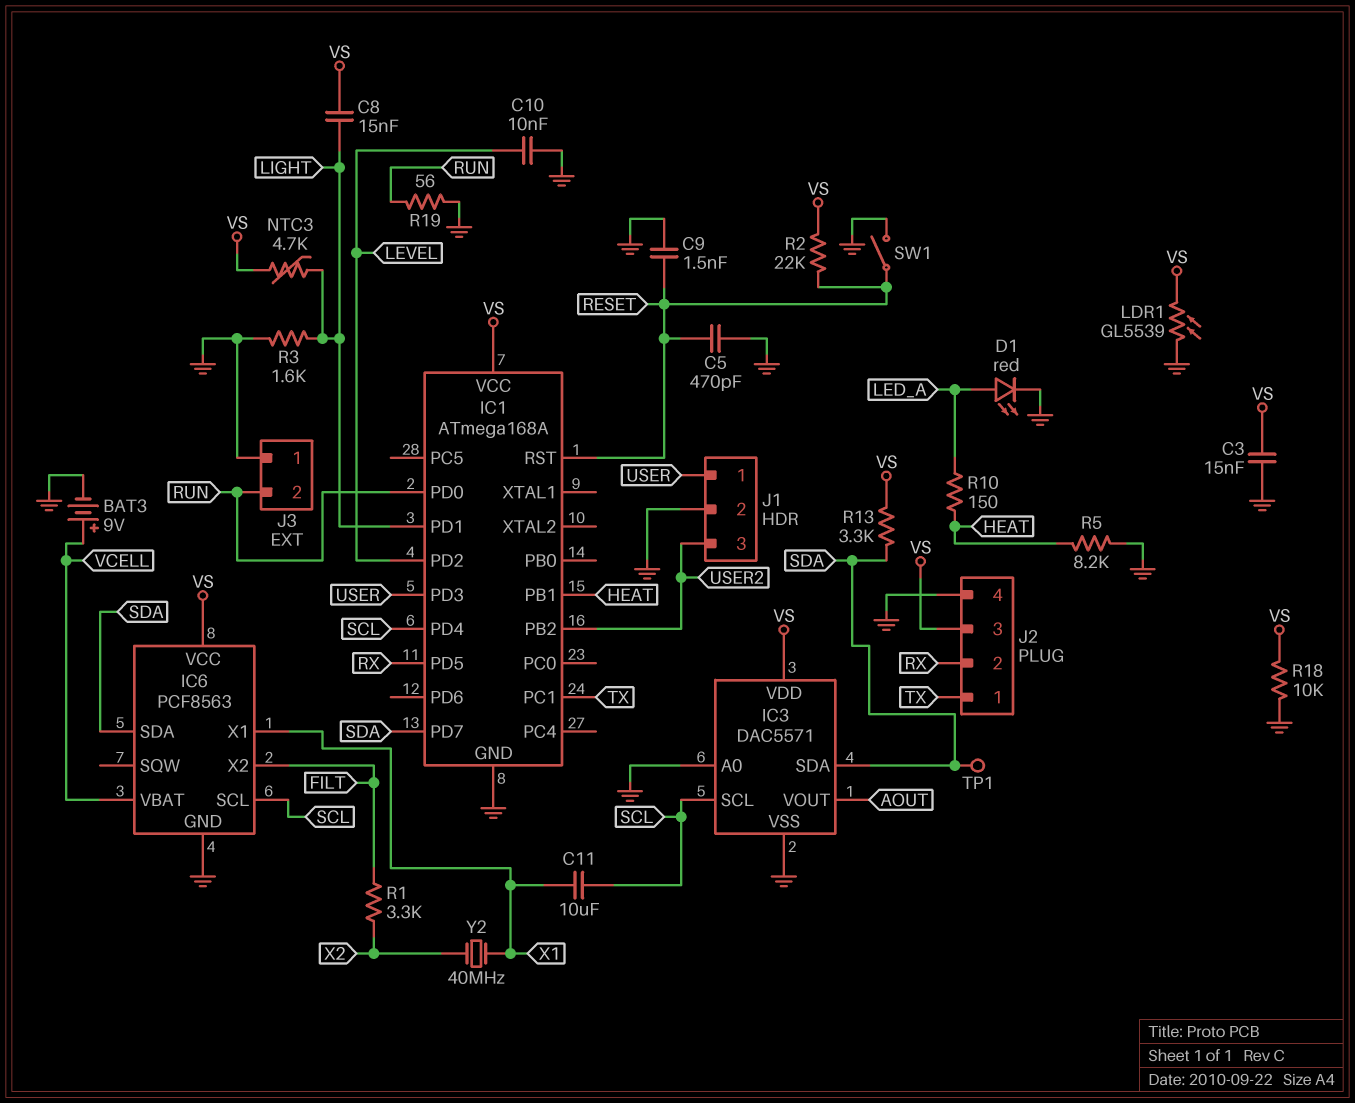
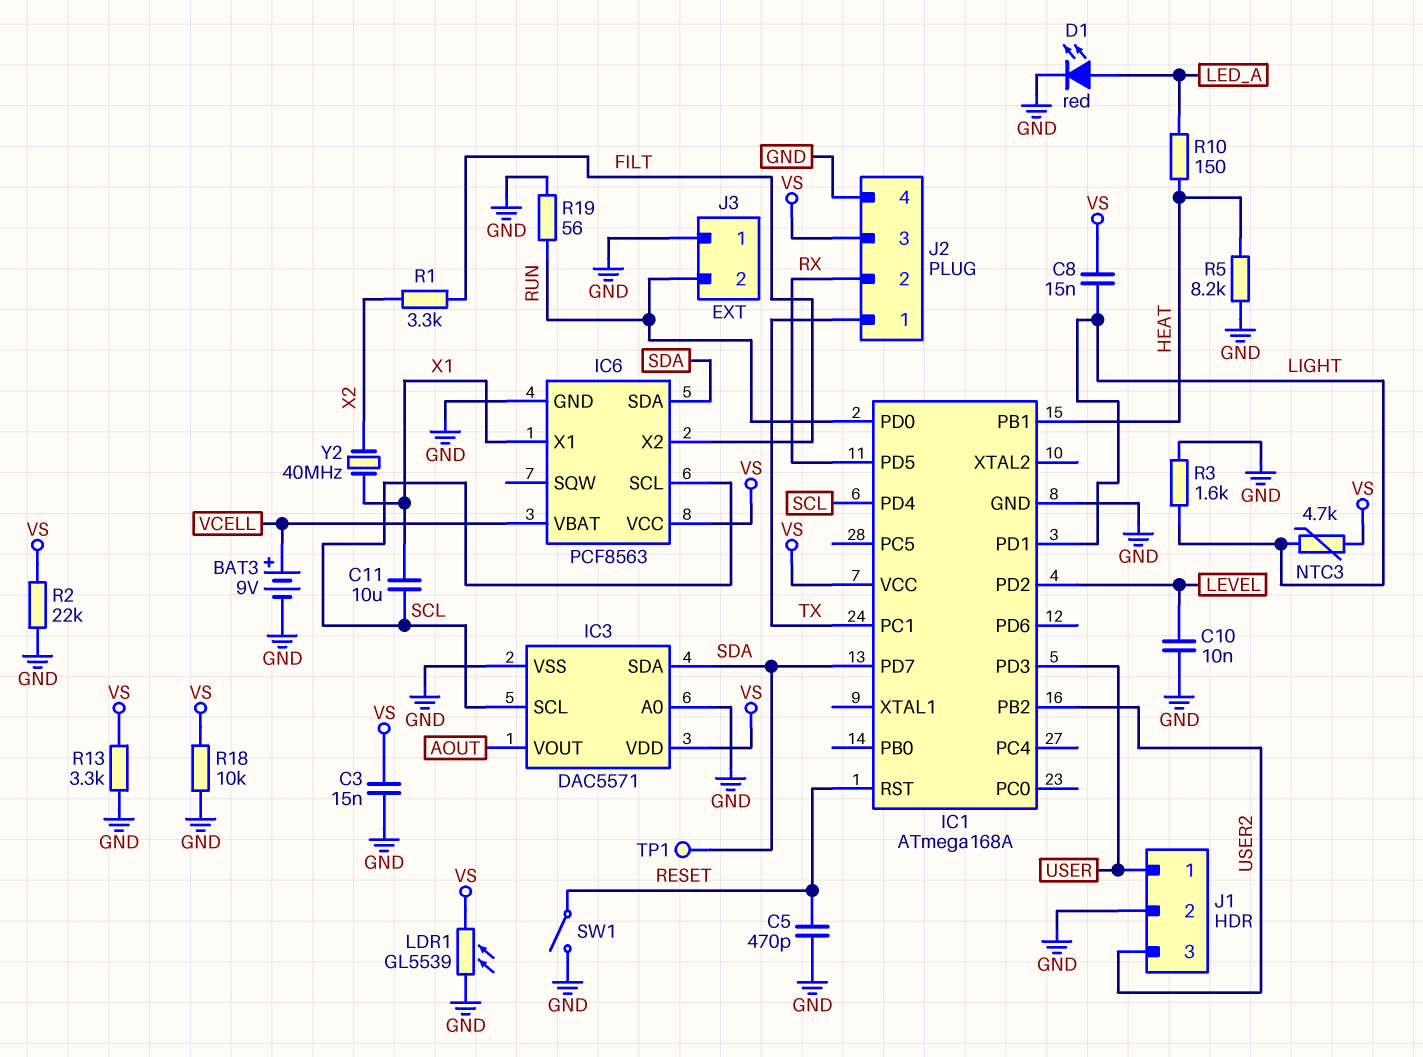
C9: 1.5nF (GND, RESET) -> none
R2: 22k (RESET, VS) -> 22k (GND, VS)
R13: 3.3k (SDA, VS) -> 3.3k (GND, VS)

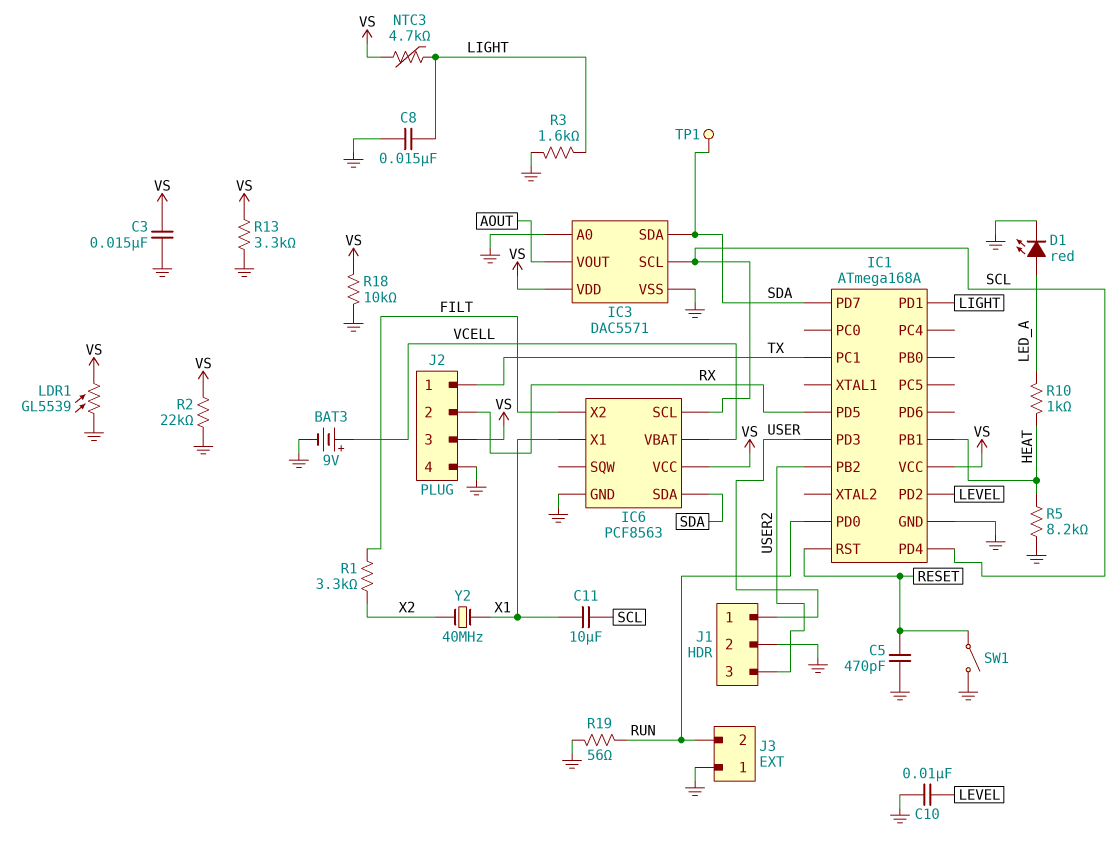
C8: 15nF (LIGHT, VS) -> 15nF (GND, LIGHT)
R10: 150 (HEAT, LED_A) -> 1k (HEAT, LED_A)

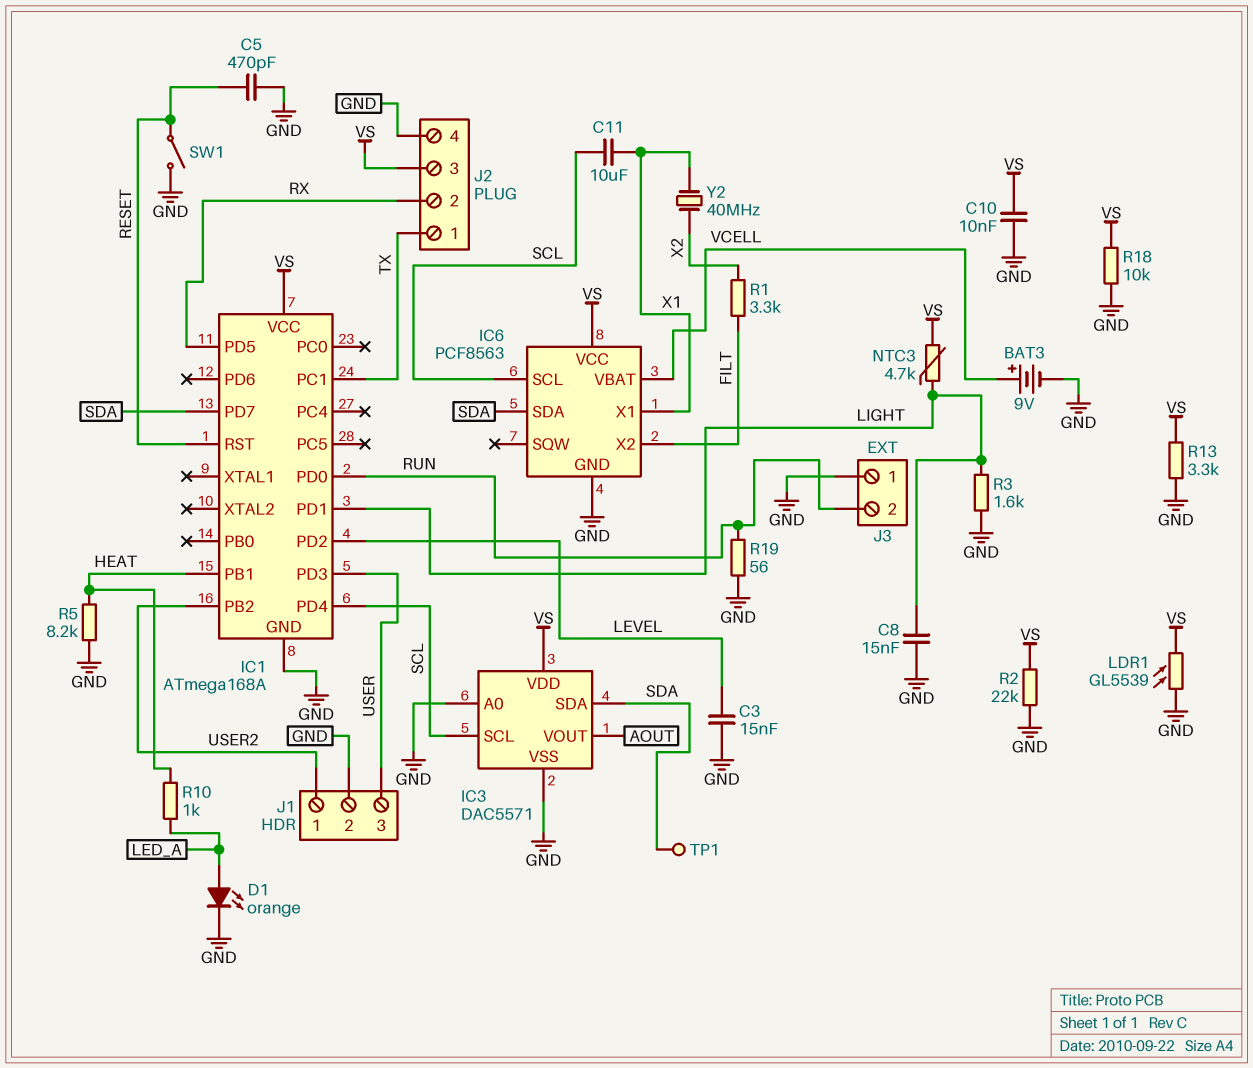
C3: 15nF (GND, VS) -> 15nF (GND, LEVEL)
C10: 10nF (GND, LEVEL) -> 10nF (GND, VS)
D1: LED red (A LED_A, K GND) -> LED orange (A LED_A, K GND)
J1 pin 1: USER -> USER2
J1 pin 3: USER2 -> USER

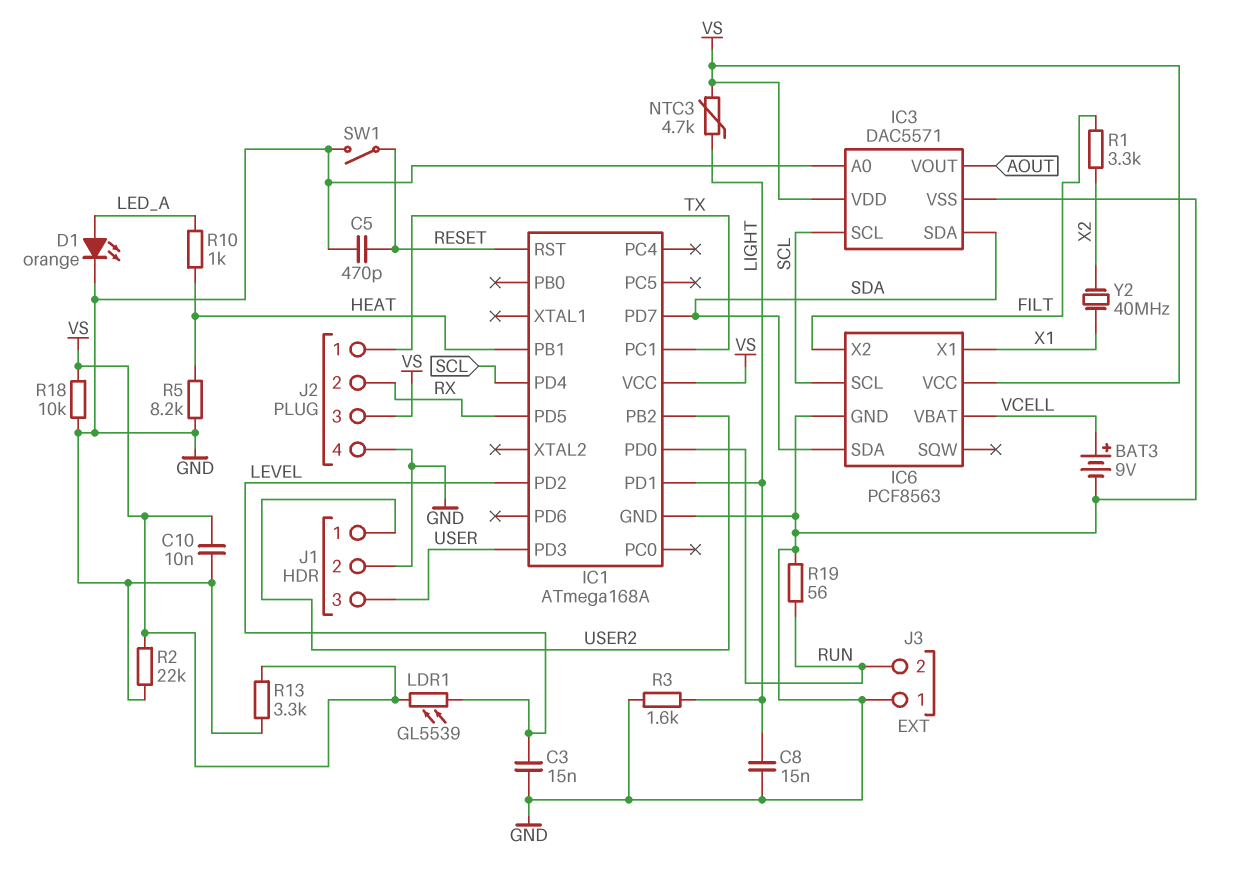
C11: 10uF (SCL, X1) -> none
LDR1: GL5539 (GND, VS) -> GL5539 (LEVEL, VS)
TP1: test point (SDA) -> none

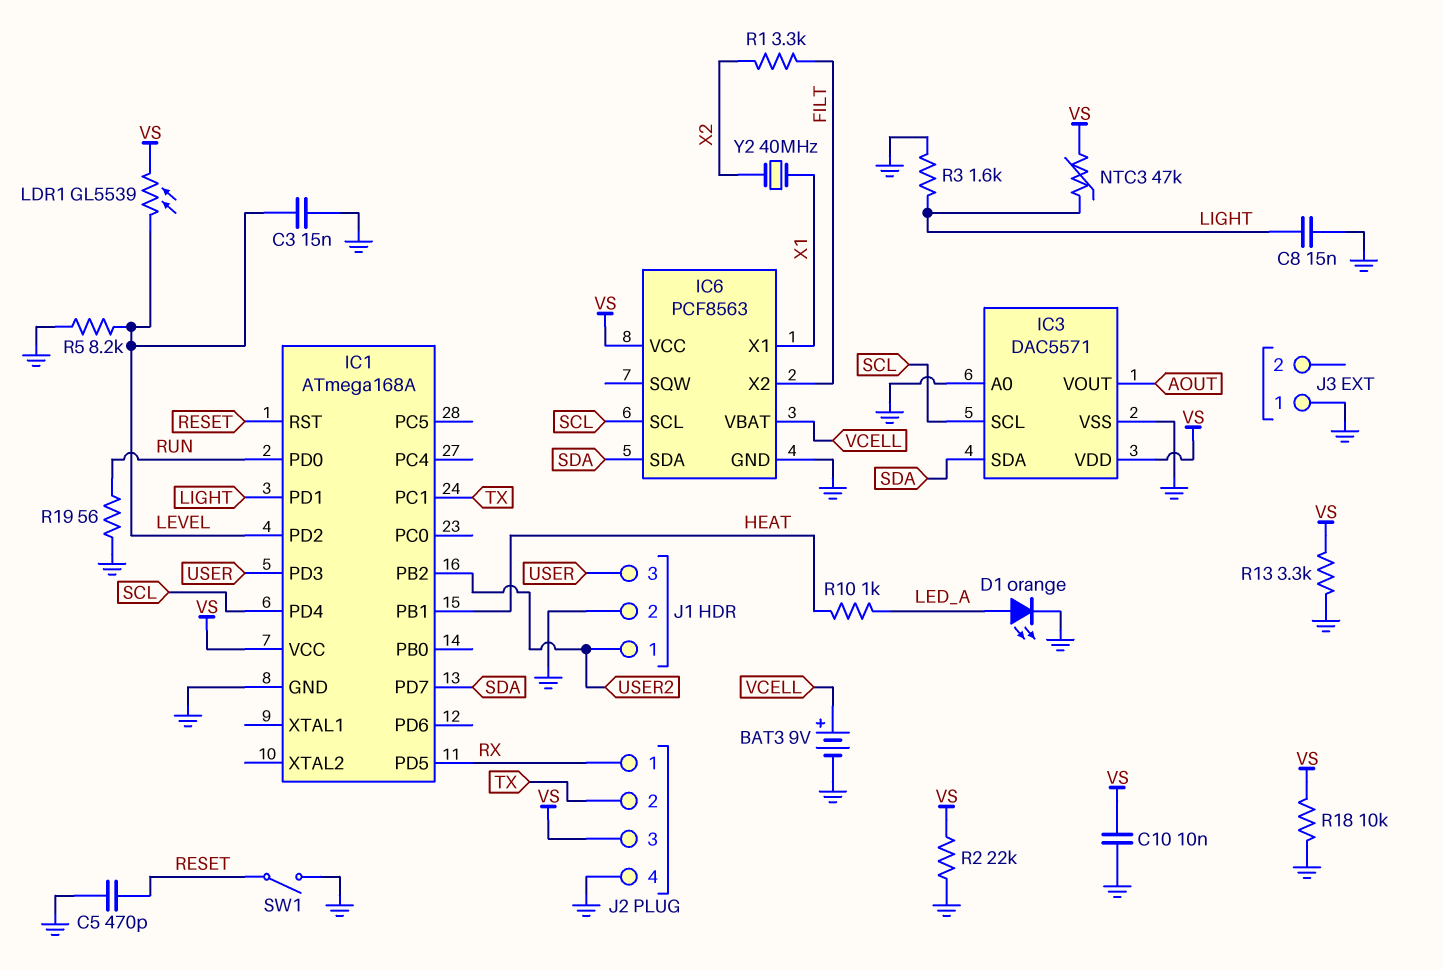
J2 pin 1: TX -> RX
J2 pin 2: RX -> TX
J3 pin 2: RUN -> none
NTC3: 4.7k (LIGHT, VS) -> 47k (LIGHT, VS)
R5: 8.2k (GND, HEAT) -> 8.2k (GND, LEVEL)

